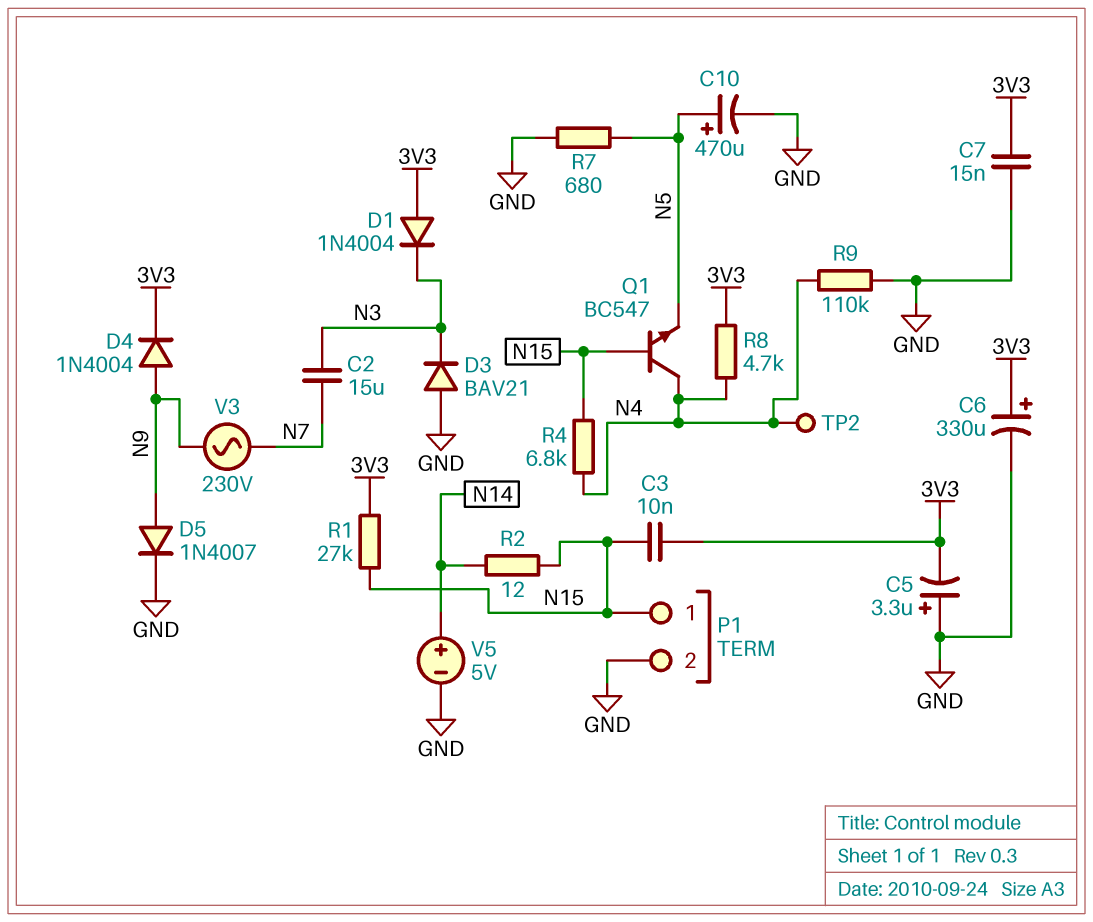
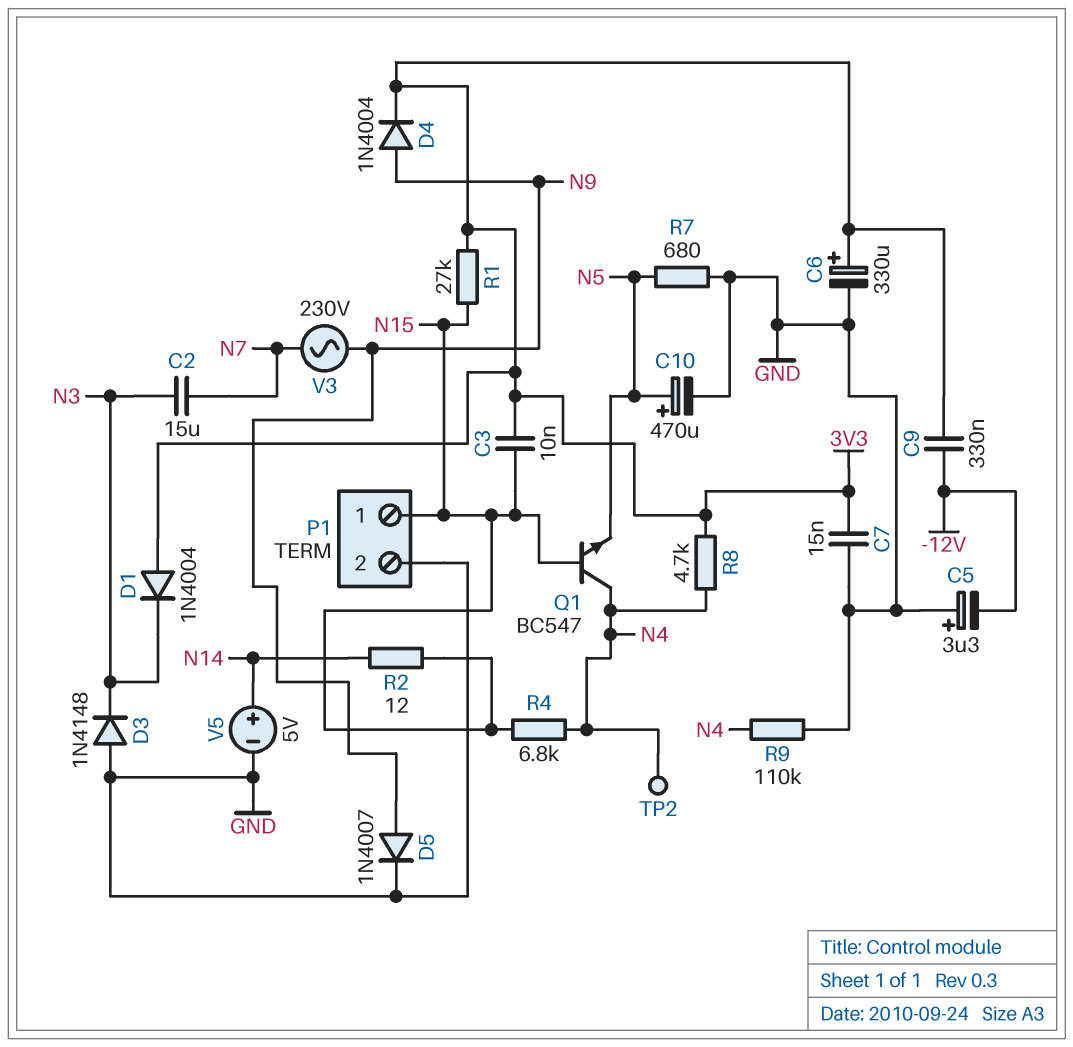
C5: 3.3uF (plus GND, minus 3V3) -> 3.3uF (plus GND, minus -12V)
C9: none -> 330nF (-12V, 3V3)
D3: diode BAV21 (A GND, K N3) -> diode 1N4148 (A GND, K N3)

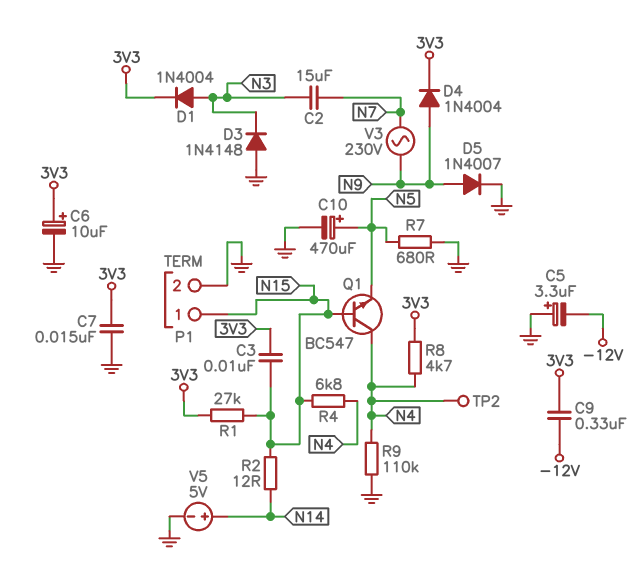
C6: 330uF (plus 3V3, minus GND) -> 10uF (plus 3V3, minus GND)
D1: diode 1N4004 (A 3V3, K N3) -> diode 1N4004 (A N3, K 3V3)

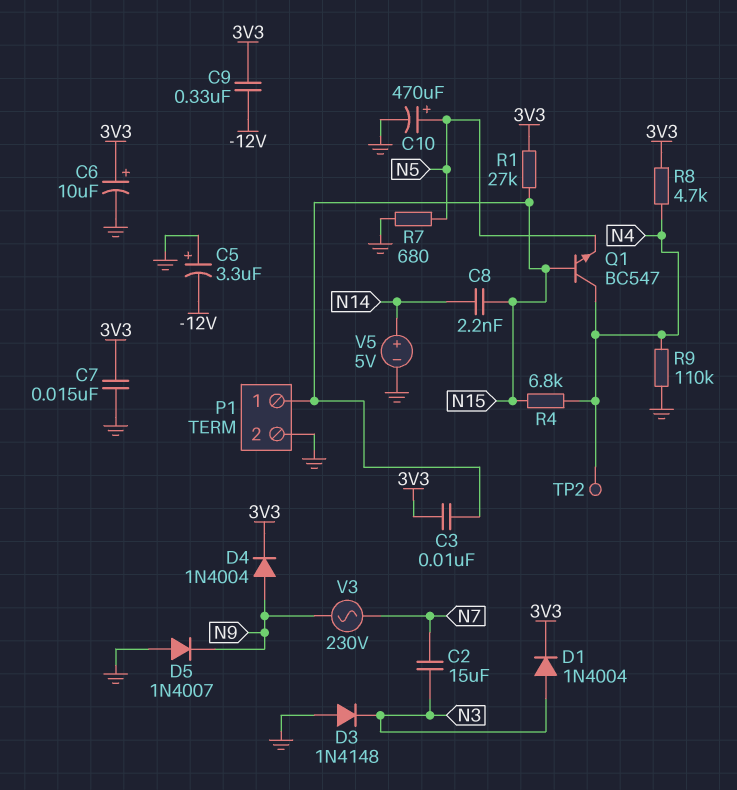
C8: none -> 2.2nF (N14, N15)
D5: diode 1N4007 (A N9, K GND) -> diode 1N4007 (A GND, K N9)
R2: 12 (N14, N15) -> none

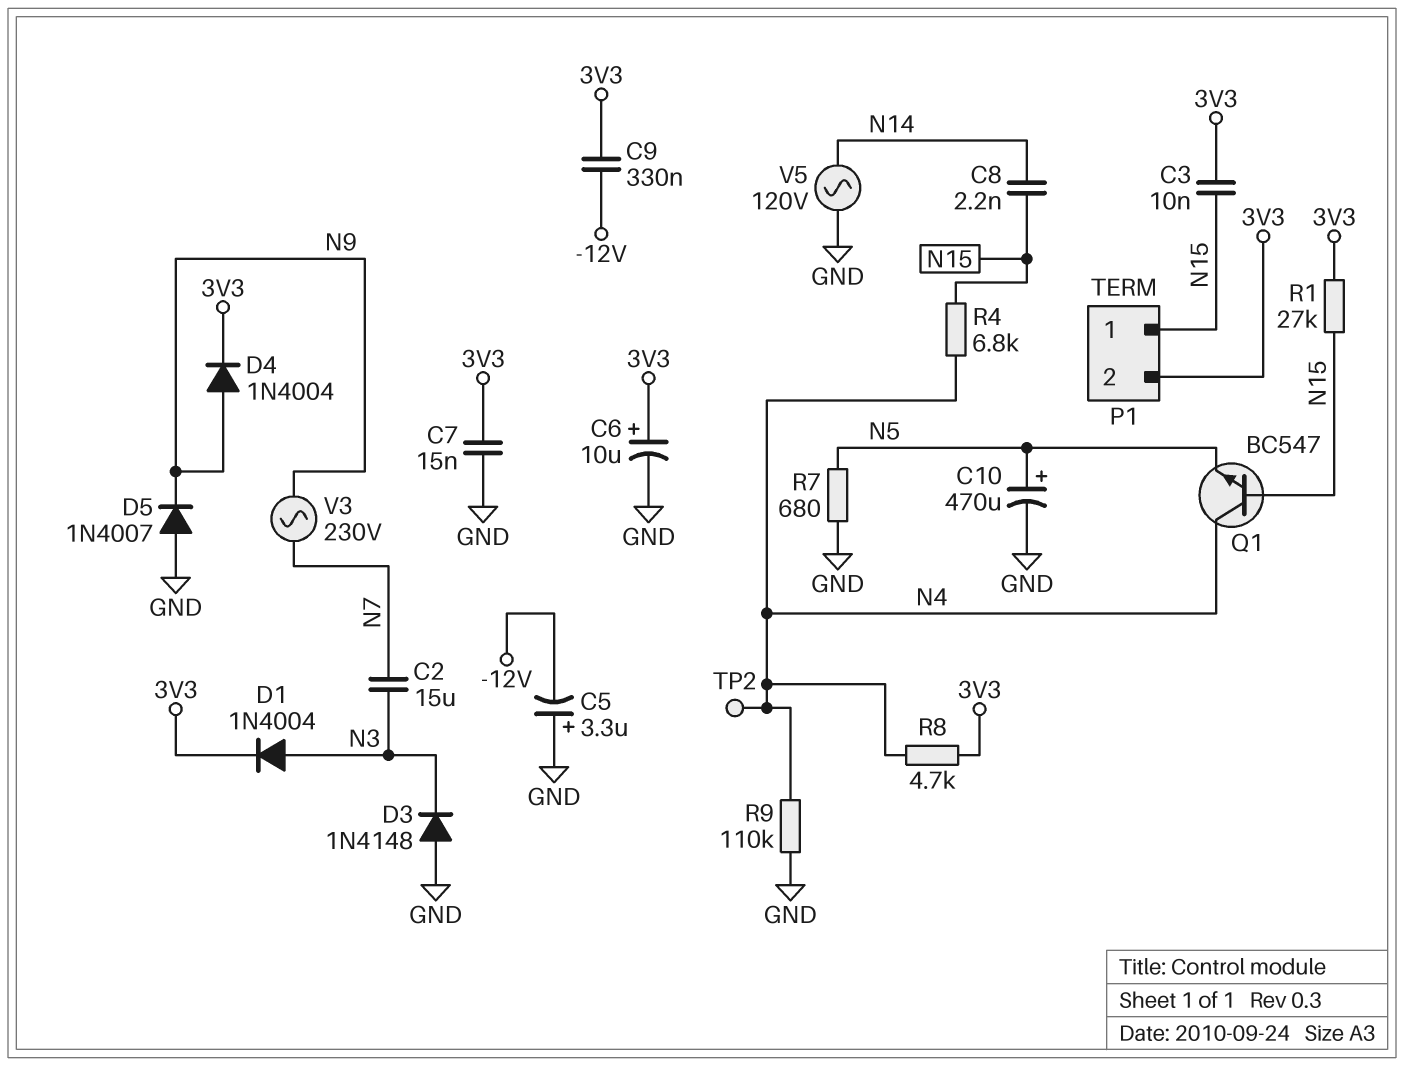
P1 pin 2: GND -> 3V3
V5: 5V (plus N14, minus GND) -> AC 120V (GND, N14)

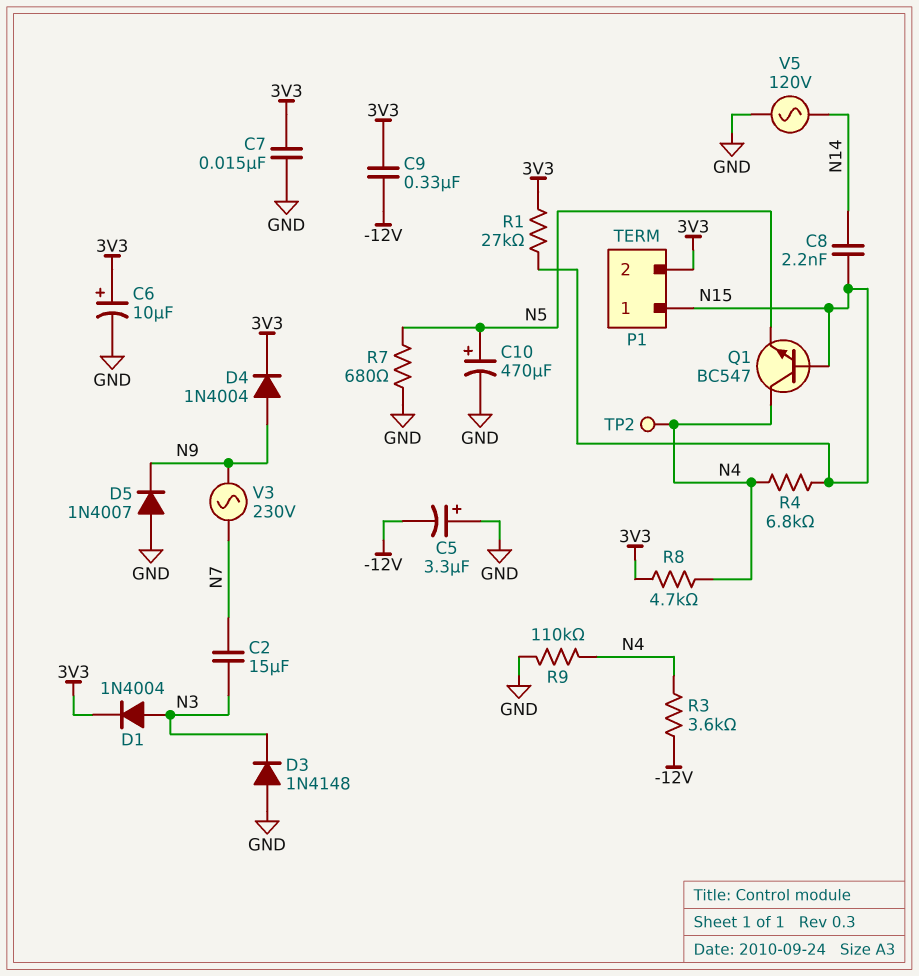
C3: 10nF (3V3, N15) -> none
R3: none -> 3.6k (-12V, N4)

